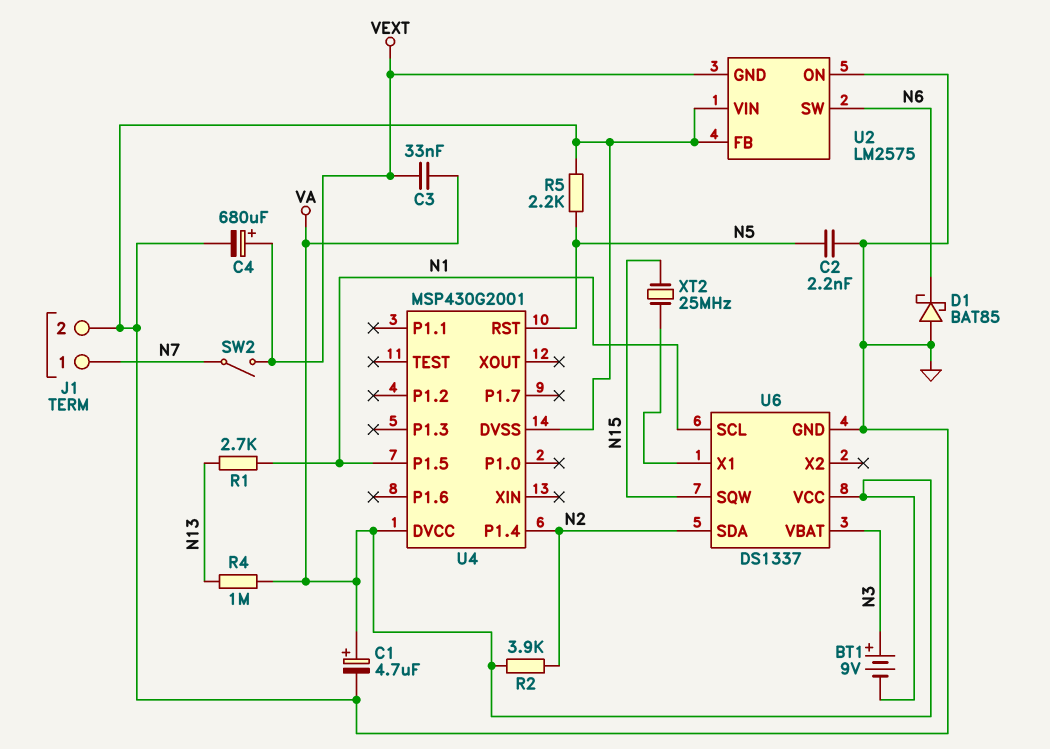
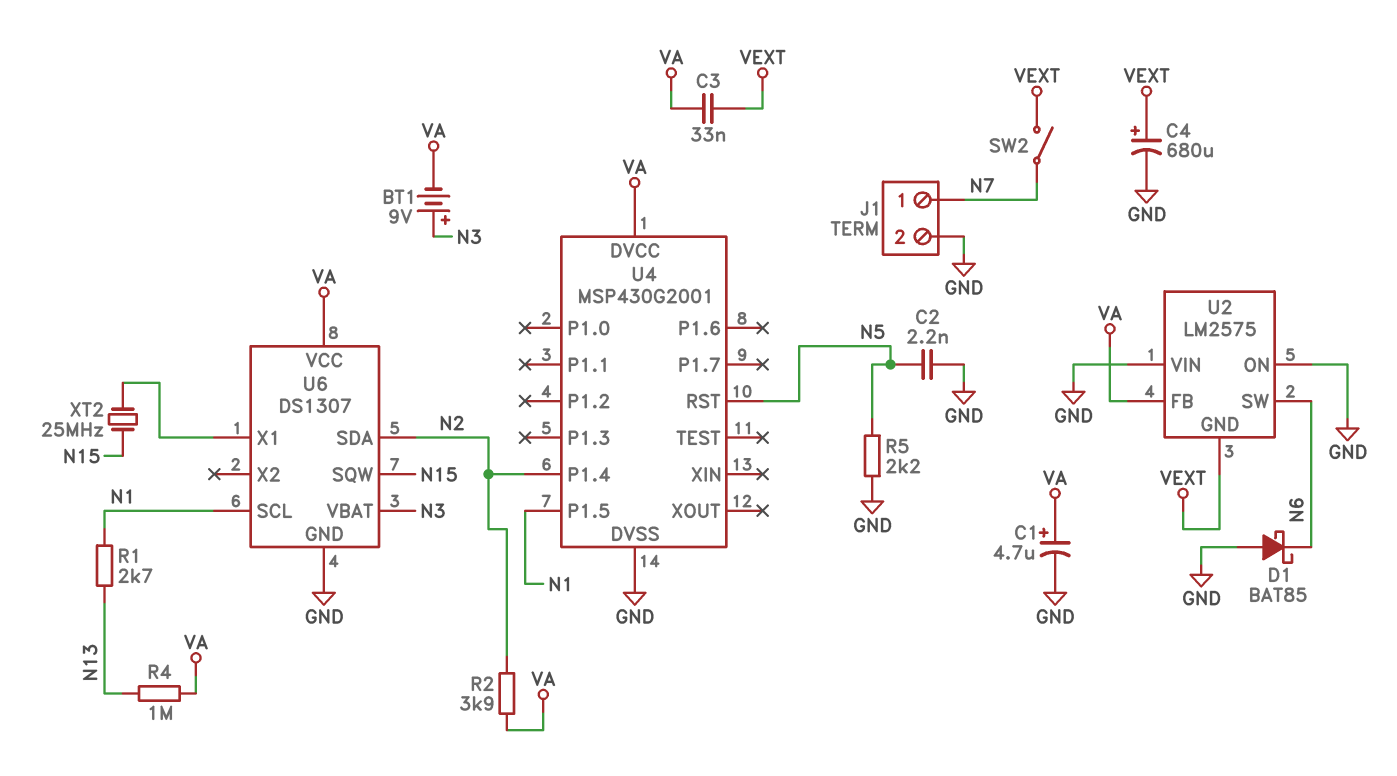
U2 pin FB: GND -> VA
U6: DS1337 -> DS1307

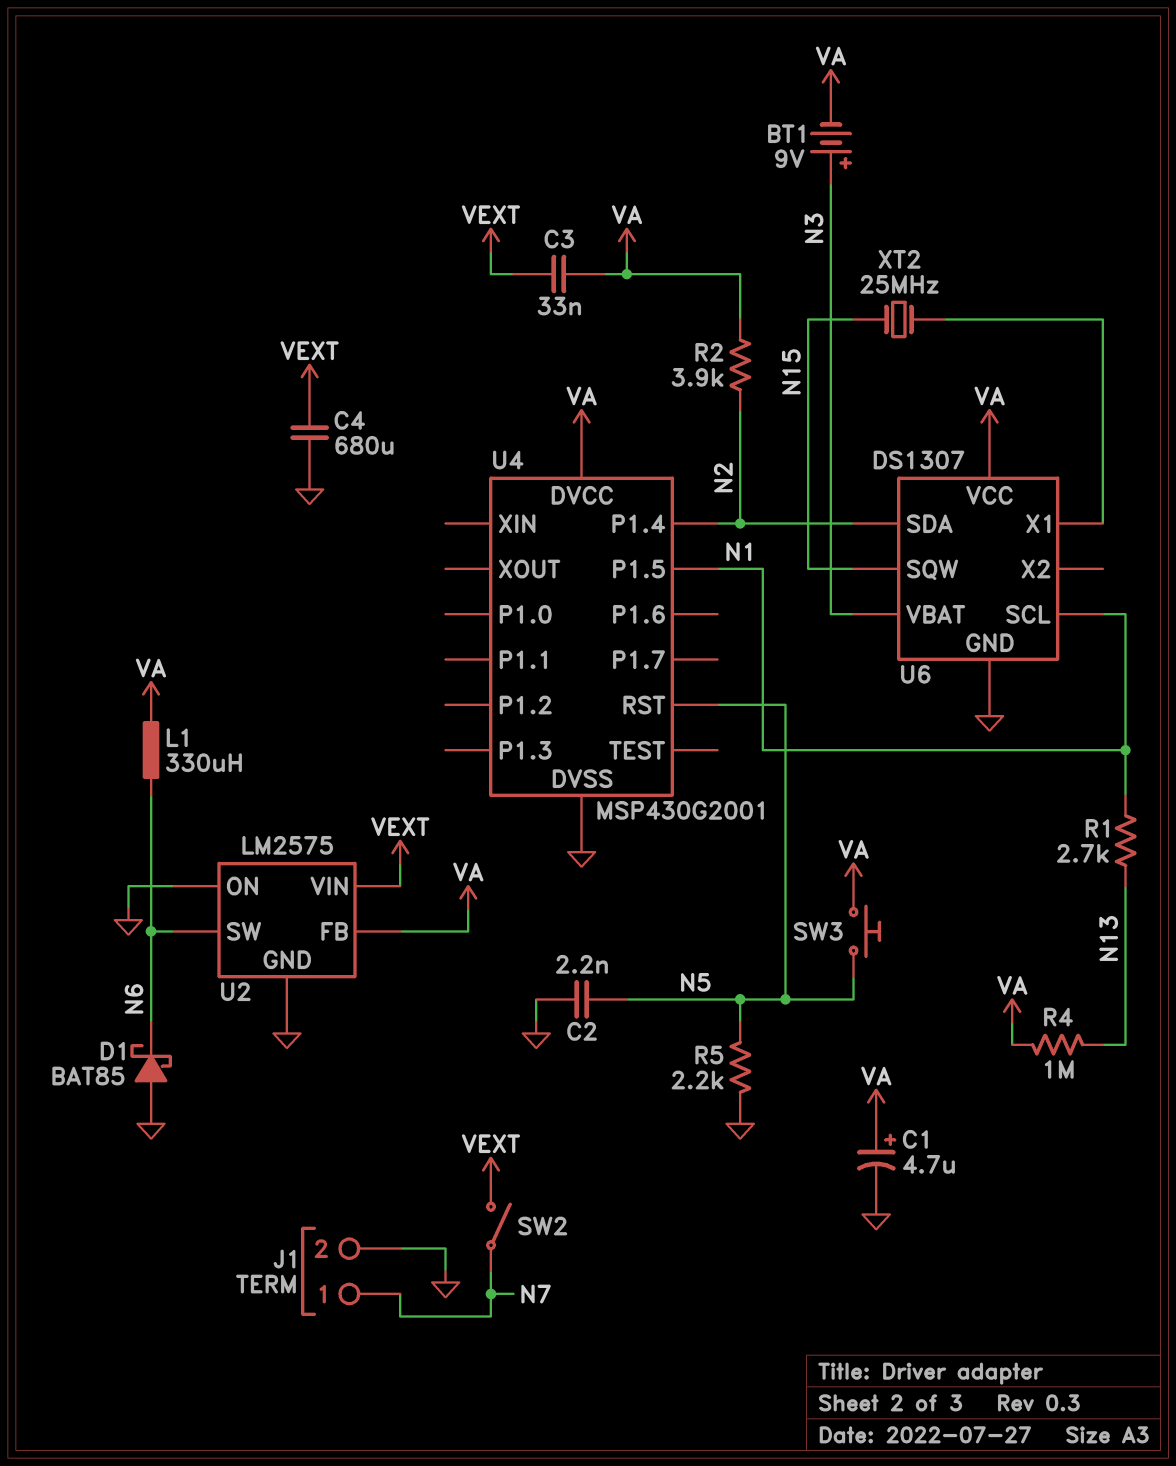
C4: 680uF (plus VEXT, minus GND) -> 680uF (GND, VEXT)
L1: none -> 330uH (N6, VA)
SW3: none -> button (N5, VA)
U2 pin GND: VEXT -> GND
U2 pin VIN: GND -> VEXT

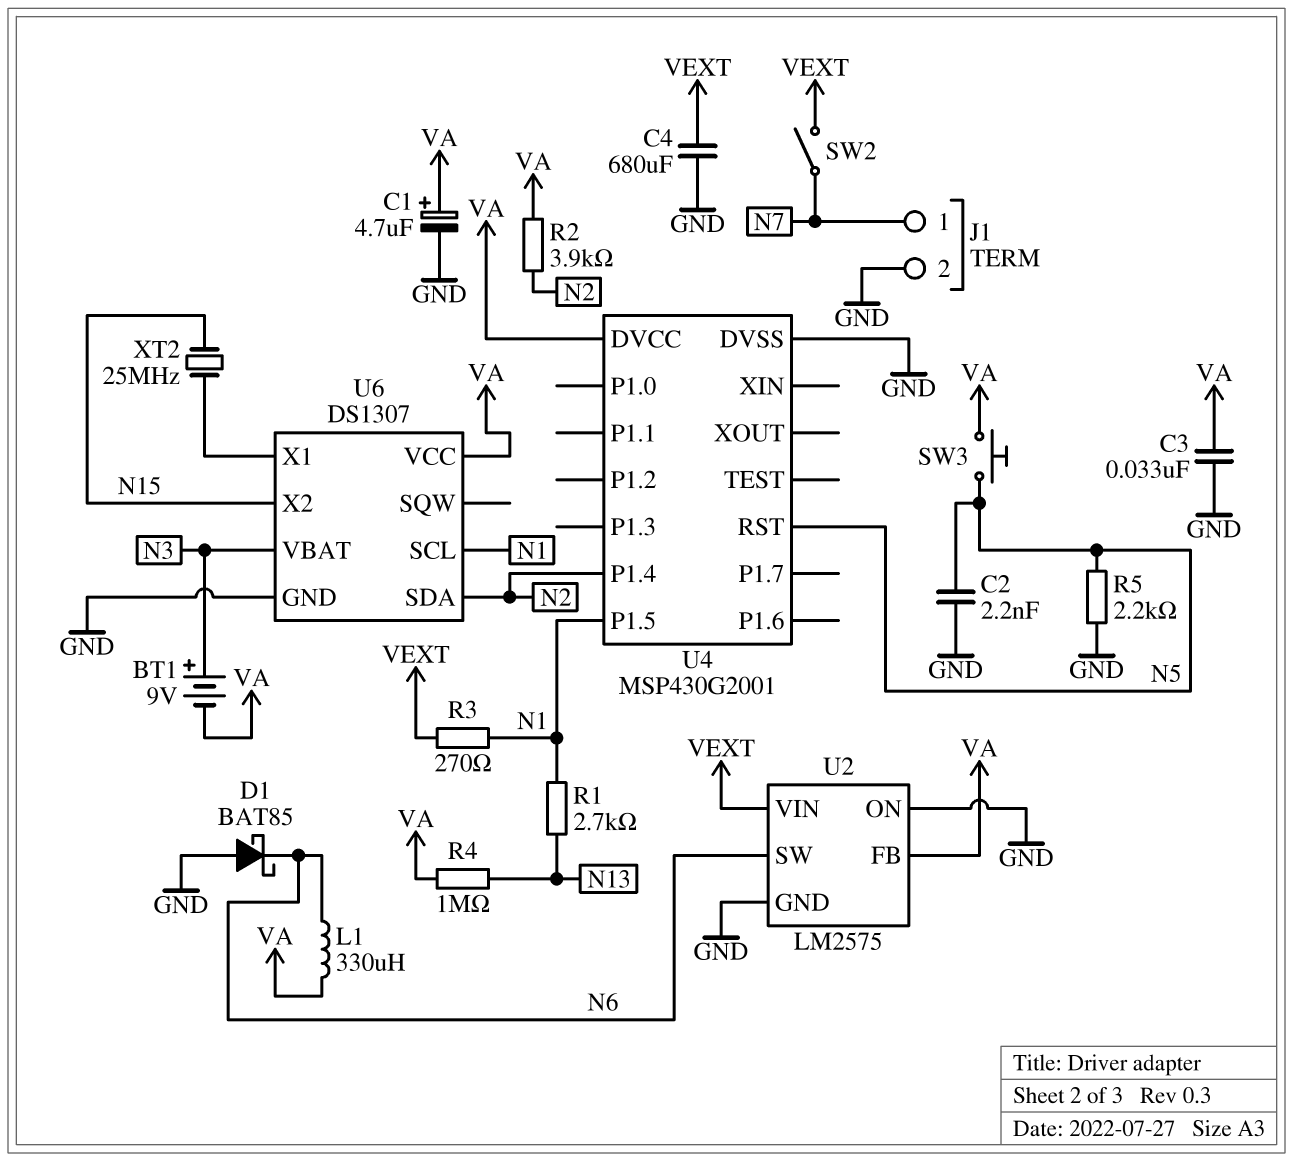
C3: 33nF (VA, VEXT) -> 33nF (GND, VA)
R3: none -> 270 (N1, VEXT)
U6 pin SQW: N15 -> none
U6 pin X2: none -> N15

